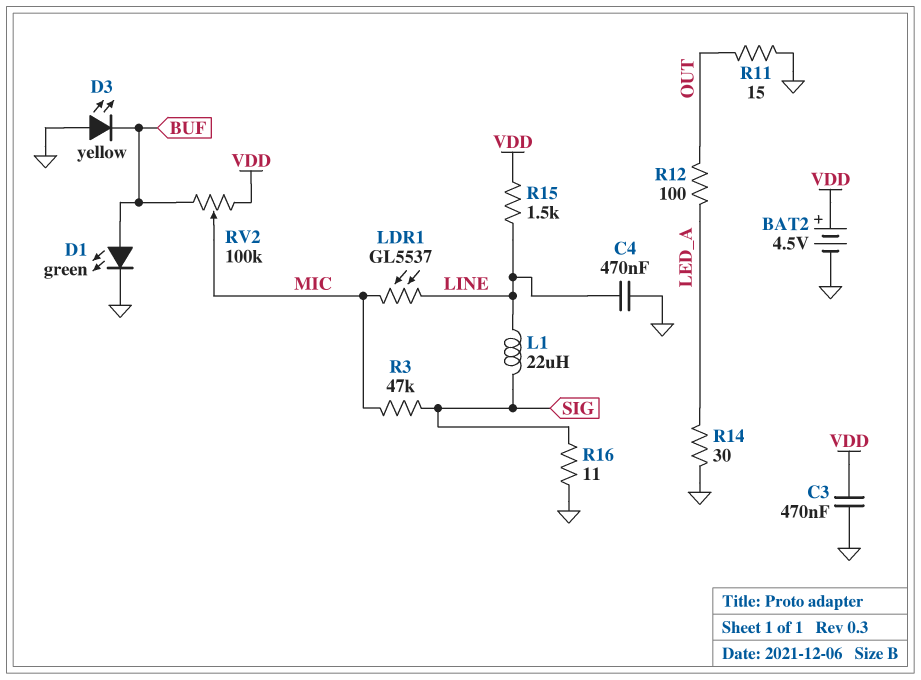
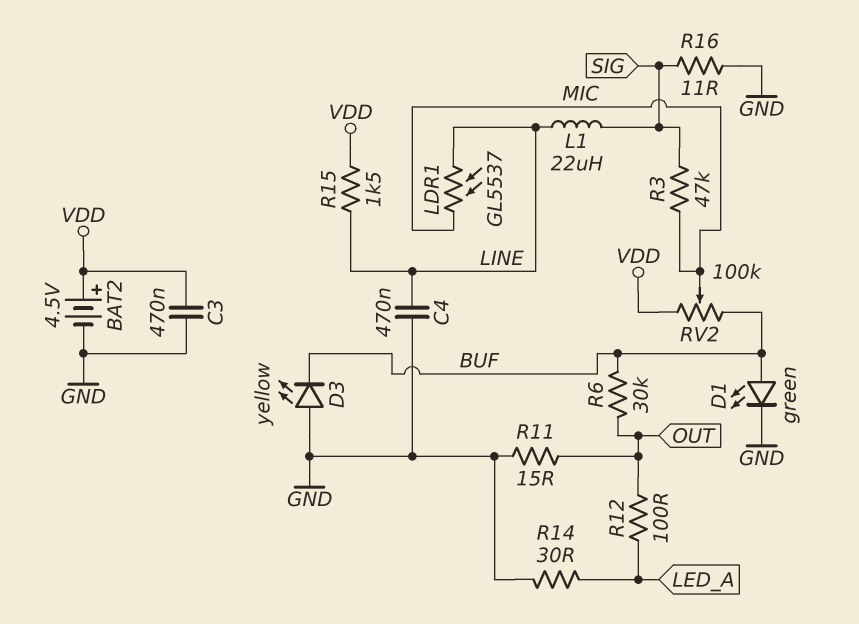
R6: none -> 30k (BUF, OUT)

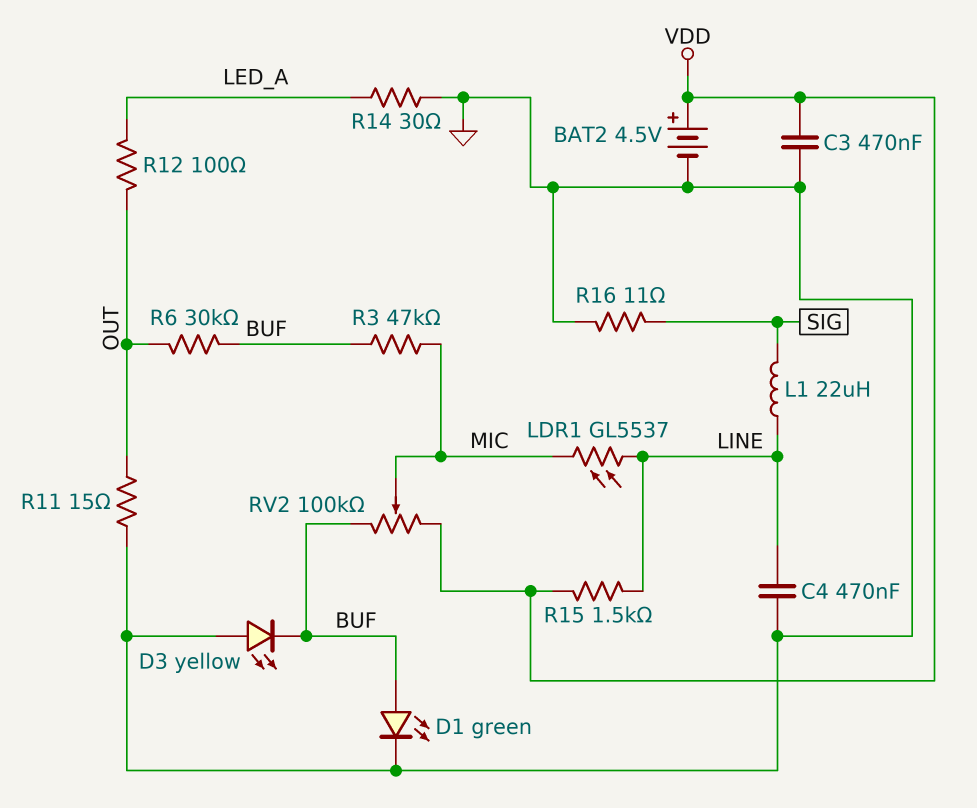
R3: 47k (MIC, SIG) -> 47k (BUF, MIC)

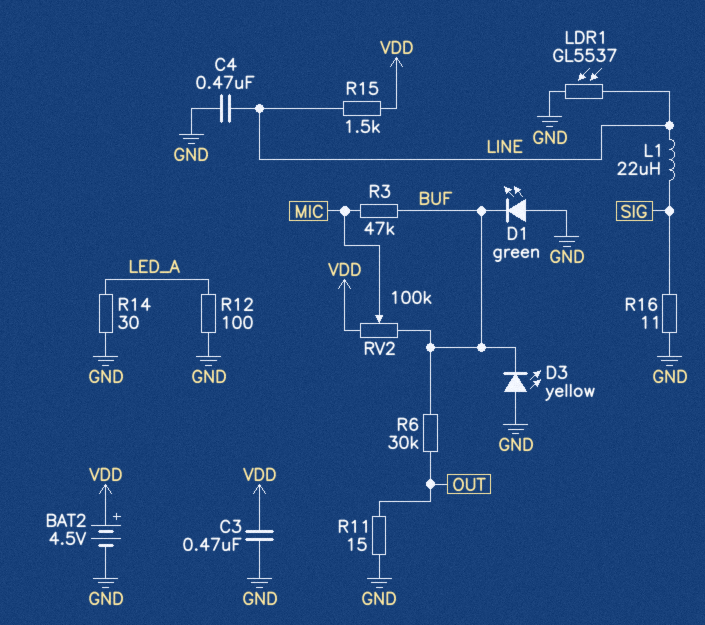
D1: LED green (A BUF, K GND) -> LED green (A GND, K BUF)
LDR1: GL5537 (LINE, MIC) -> GL5537 (GND, LINE)
R12: 100 (LED_A, OUT) -> 100 (GND, LED_A)

